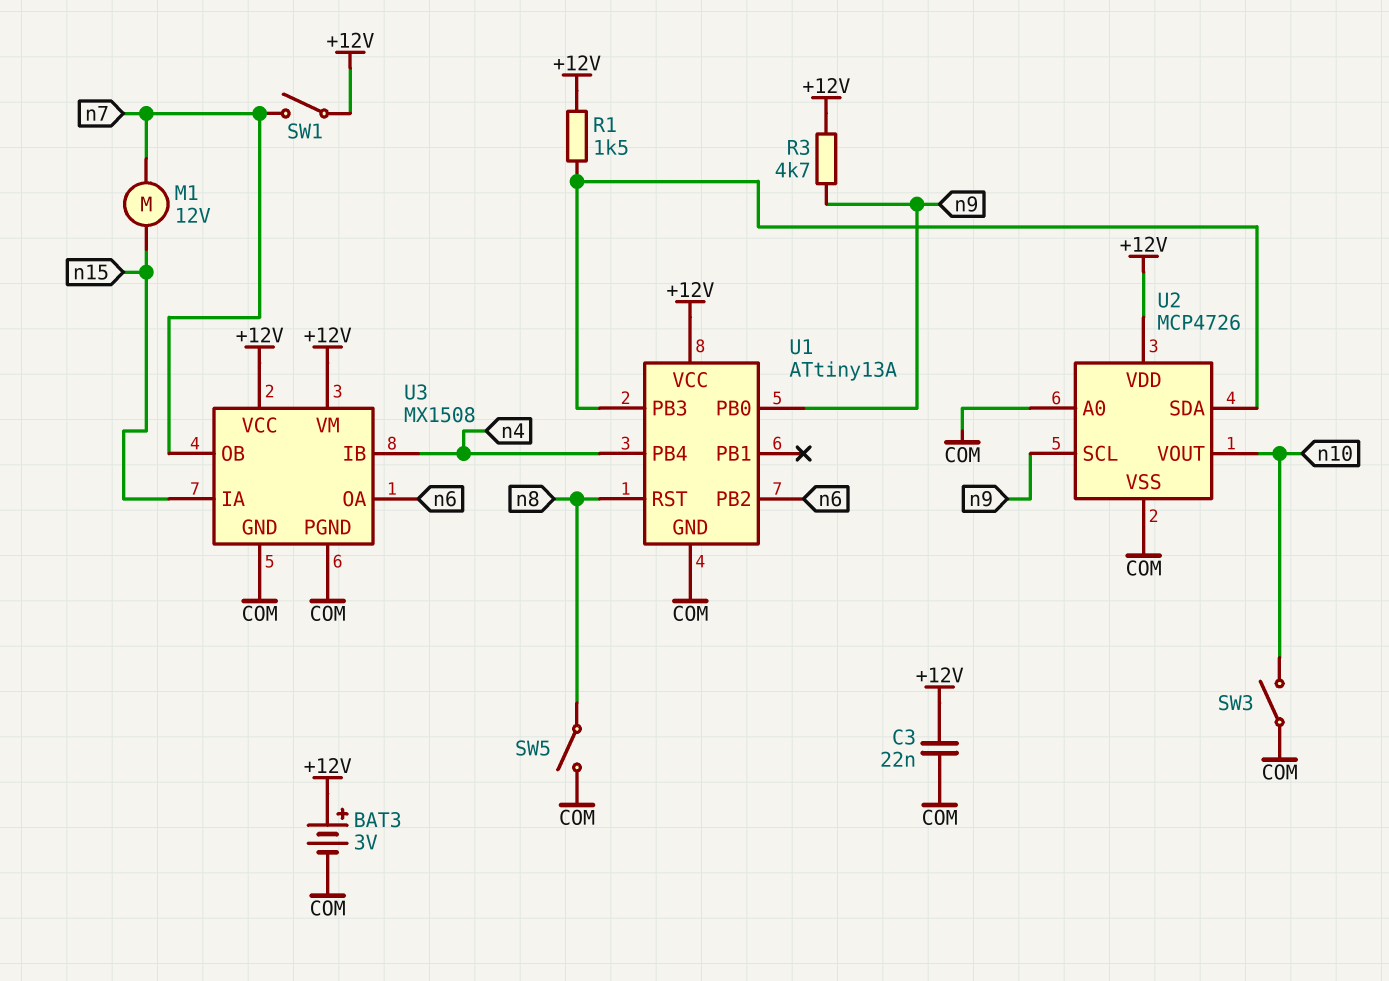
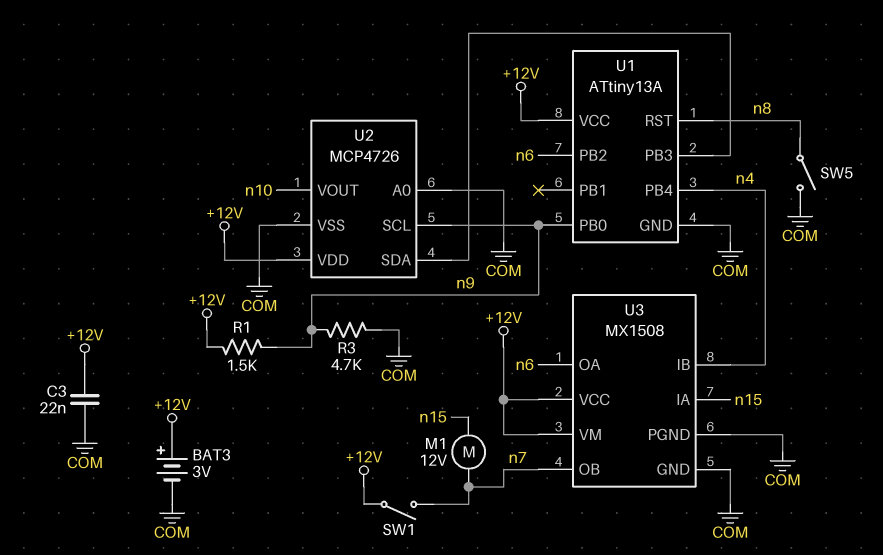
R1: 1.5k (+12V, U1/PB3) -> 1.5k (+12V, n9)
R3: 4.7k (+12V, n9) -> 4.7k (COM, n9)
SW3: switch (COM, n10) -> none

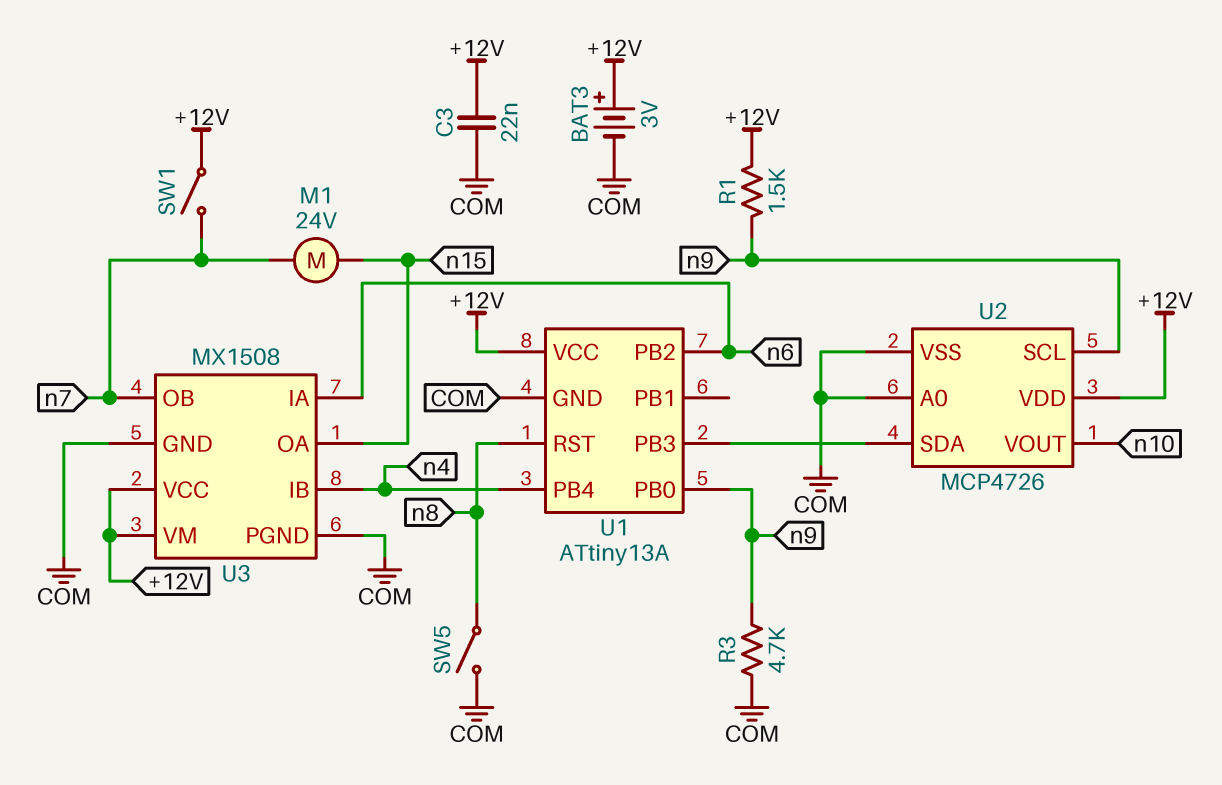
M1: motor 12V (n7, n15) -> motor 24V (n7, n15)
U3 pin IA: n15 -> n6
U3 pin OA: n6 -> n15

